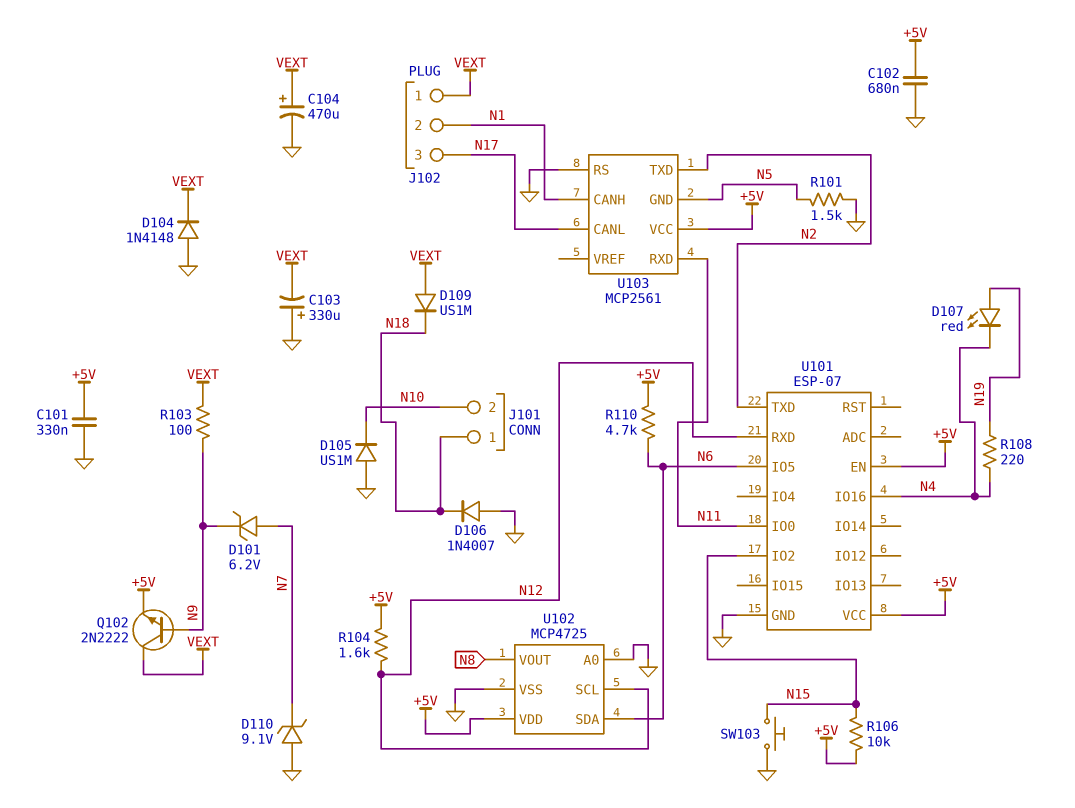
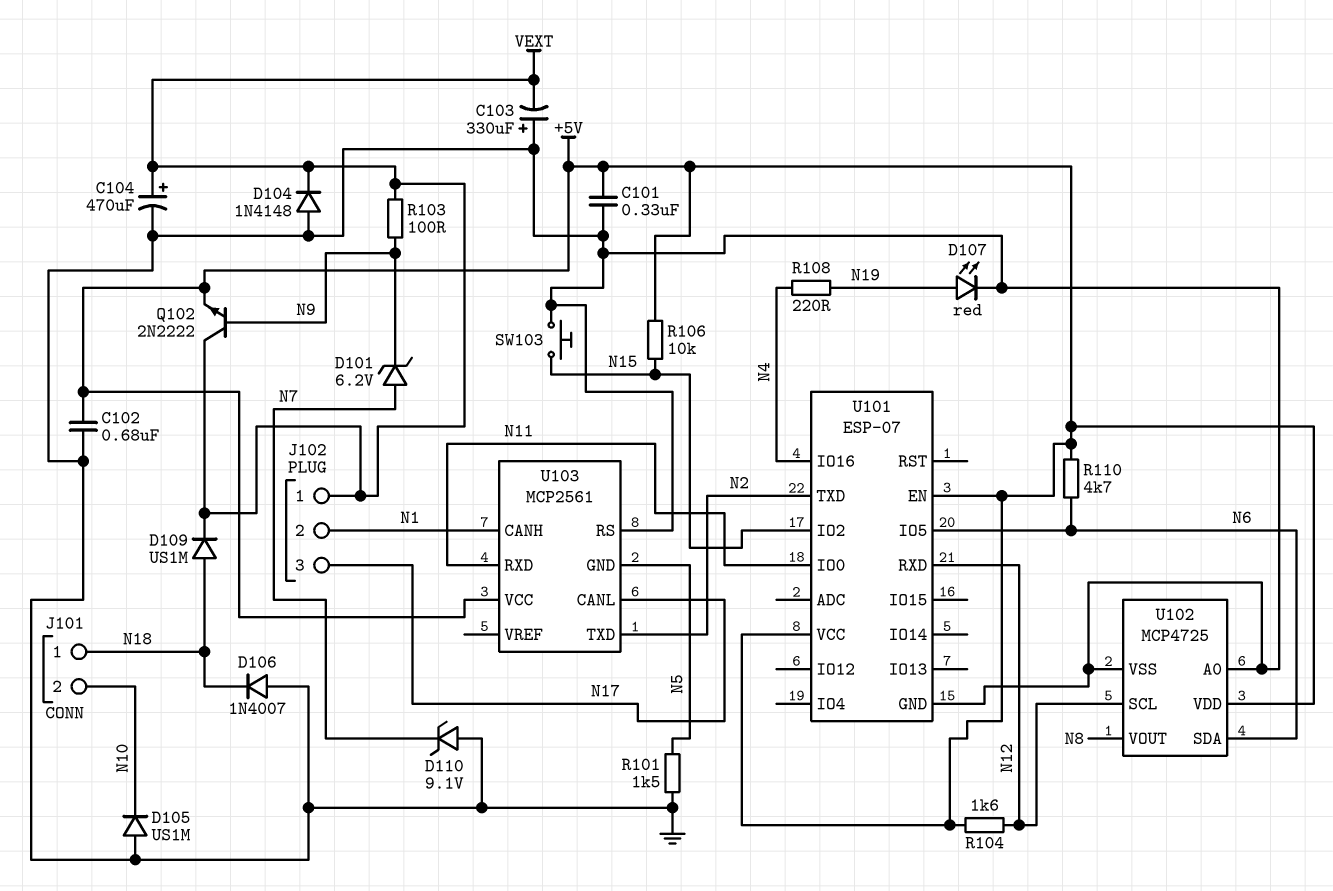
D107: LED red (A N19, K N4) -> LED red (A N19, K GND)
D109: diode US1M (A VEXT, K N18) -> diode US1M (A N18, K VEXT)

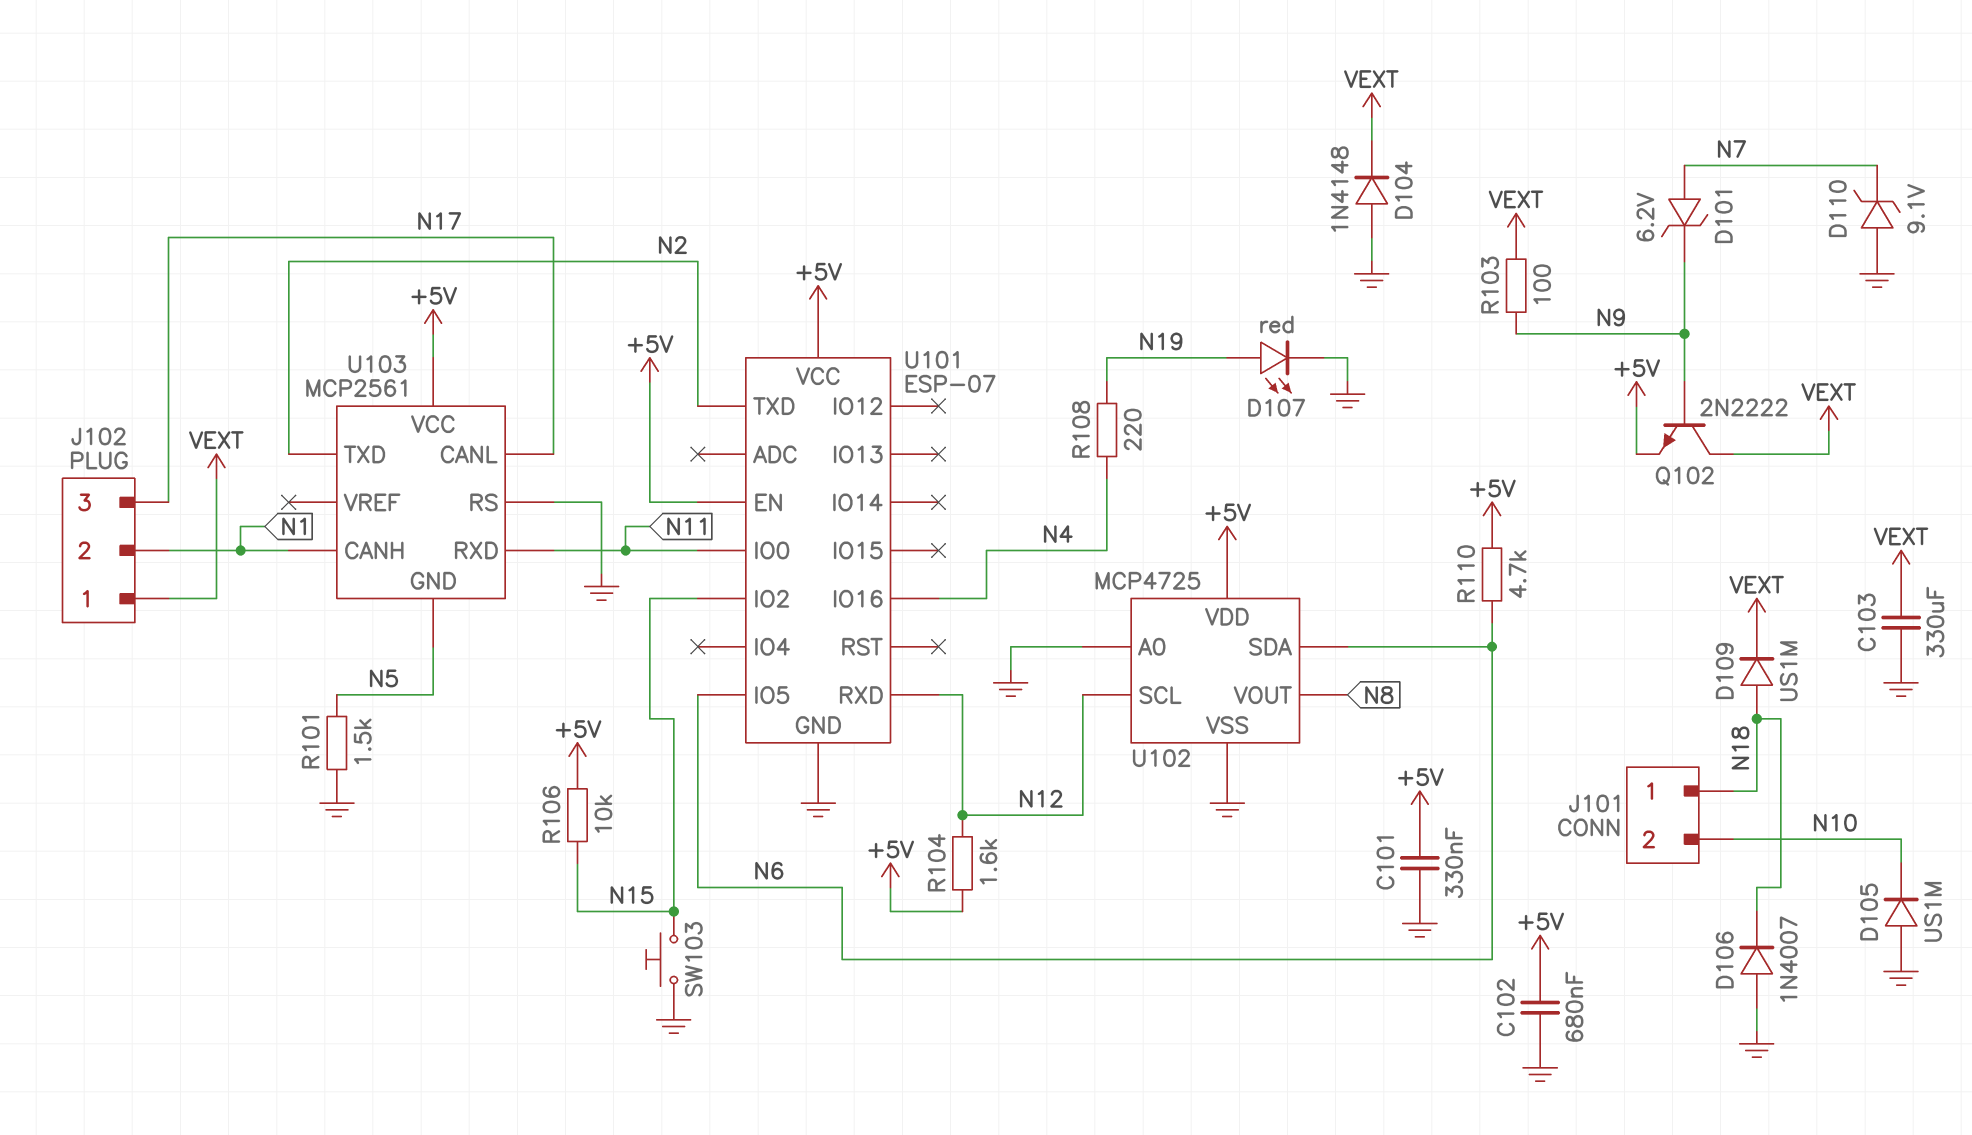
C103: 330uF (plus GND, minus VEXT) -> 330uF (GND, VEXT)
C104: 470uF (plus VEXT, minus GND) -> none

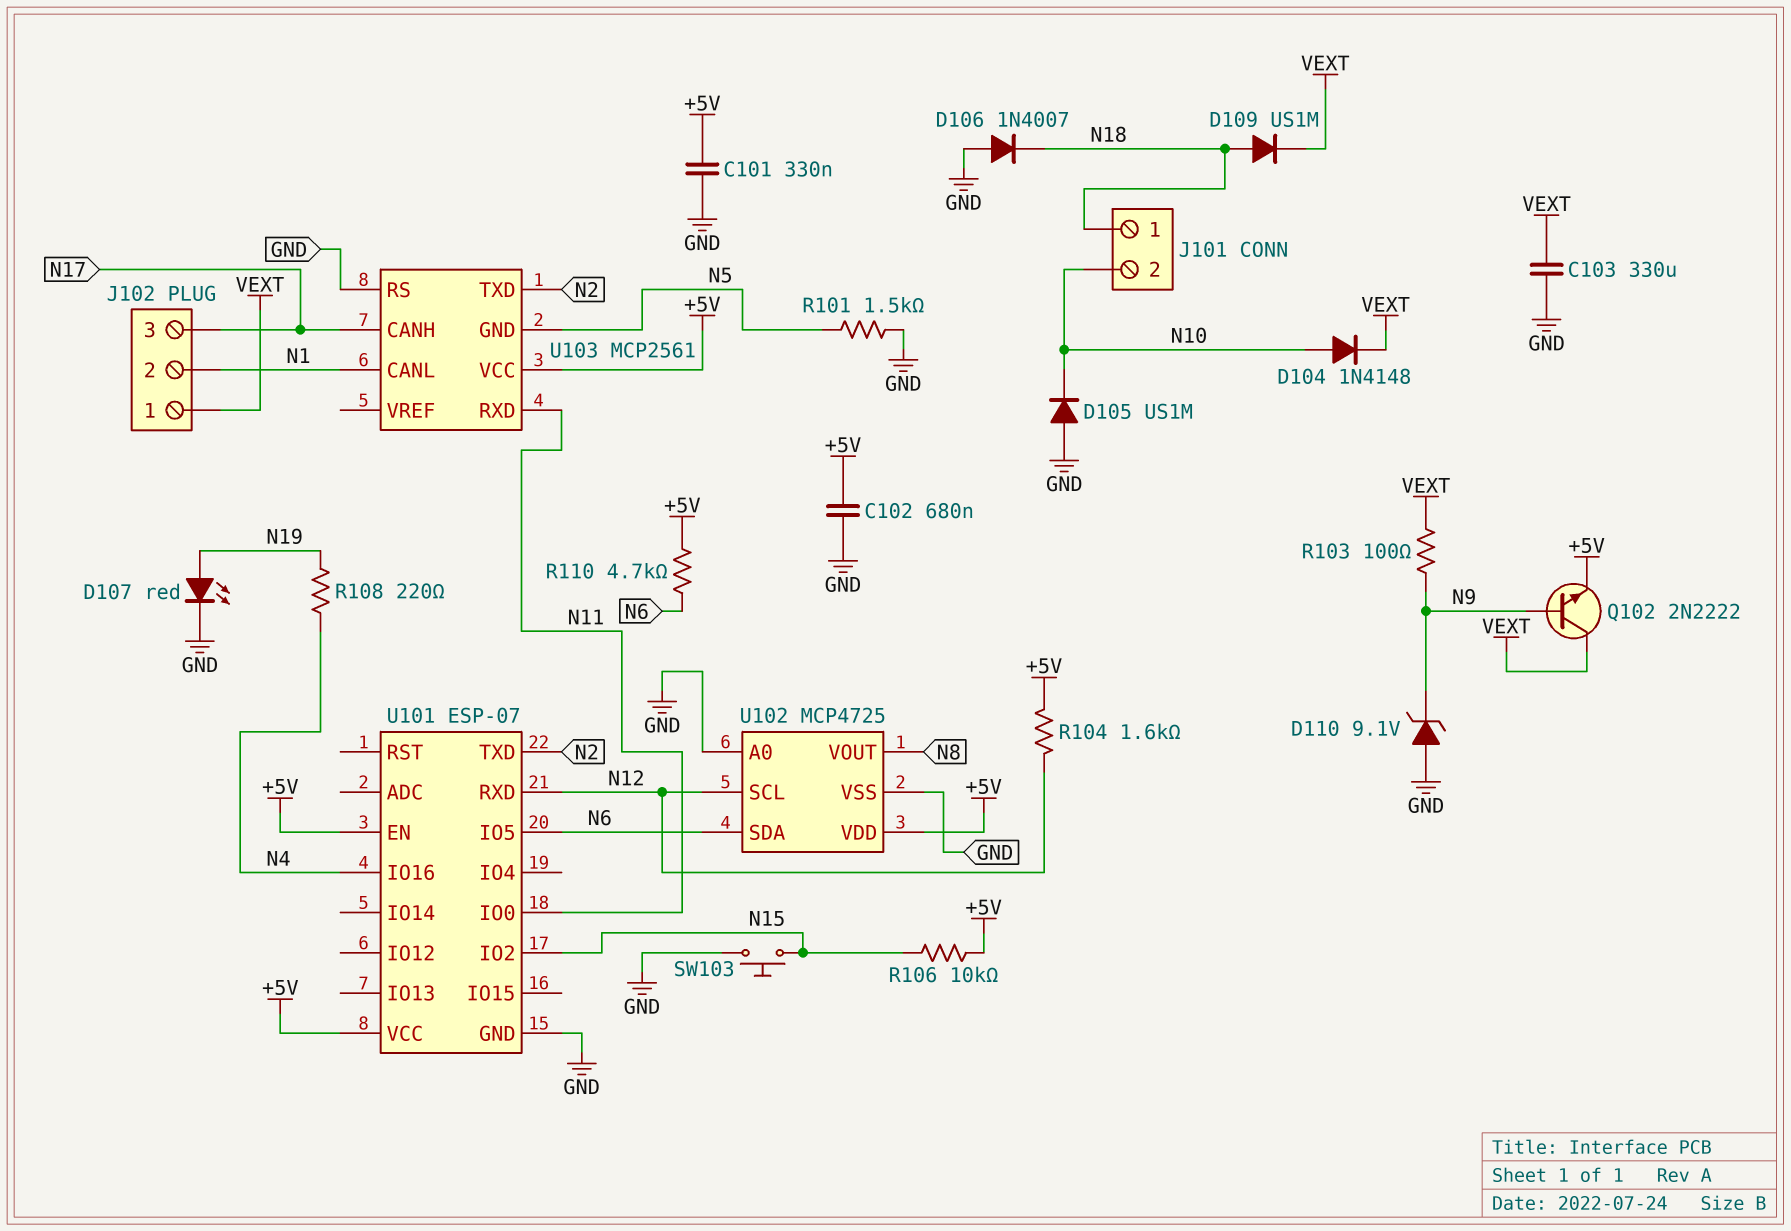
D101: zener 6.2V (A N7, K N9) -> none
D104: diode 1N4148 (A GND, K VEXT) -> diode 1N4148 (A N10, K VEXT)
D110: zener 9.1V (A GND, K N7) -> zener 9.1V (A GND, K N9)
U103 pin CANH: N1 -> N17
U103 pin CANL: N17 -> N1

